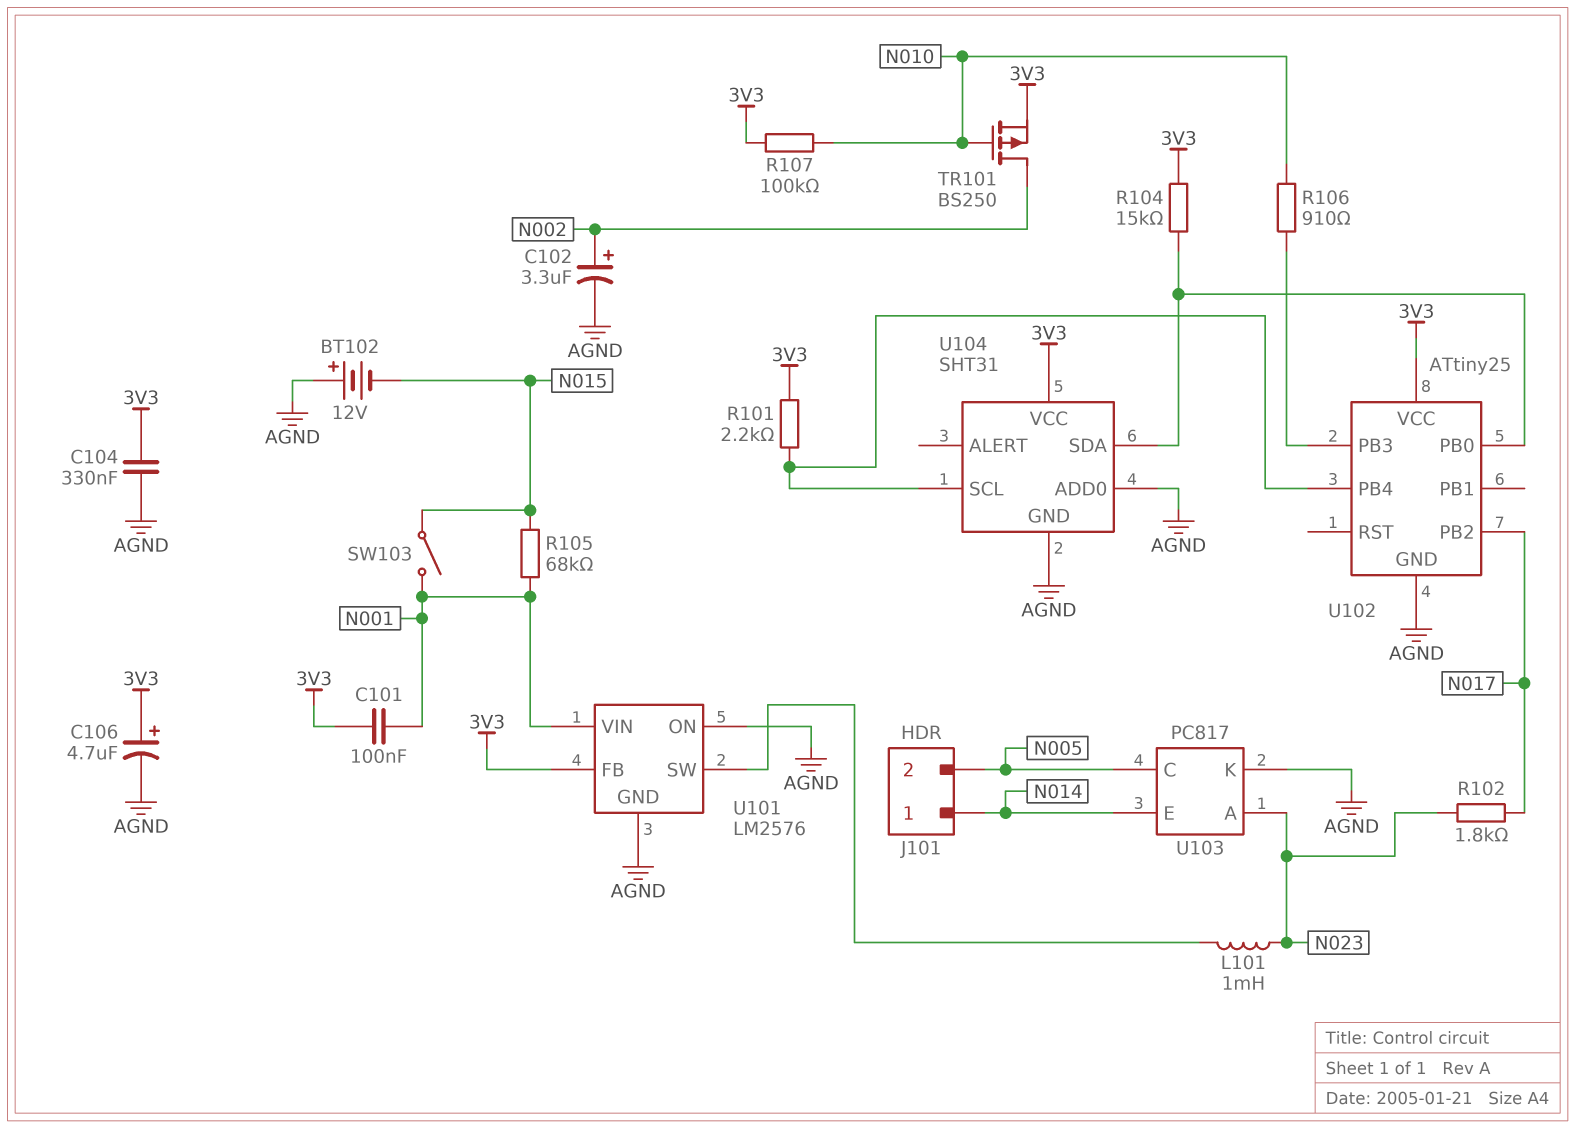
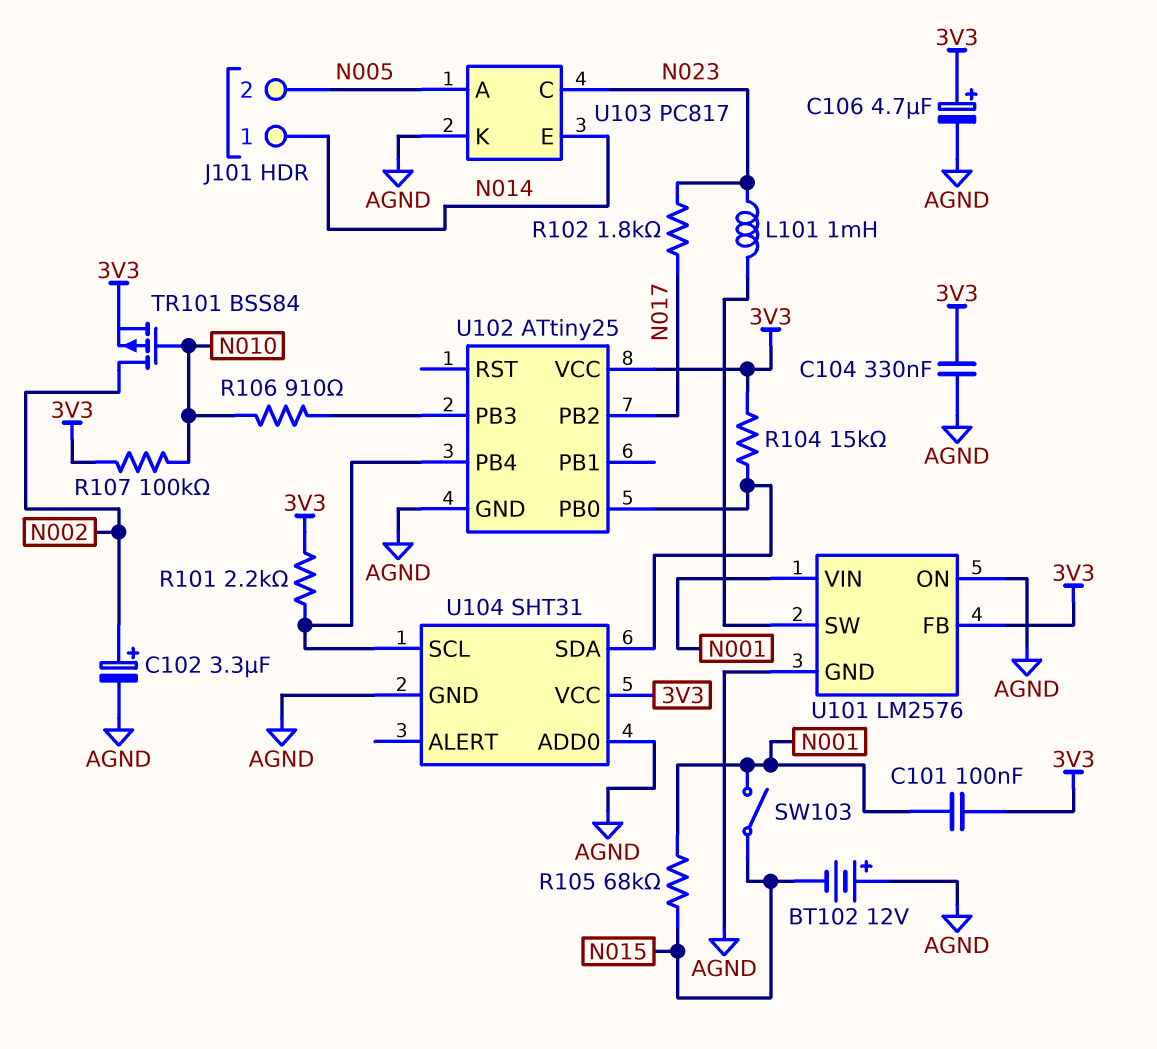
TR101: PMOS BS250 (G N010, D N002, S 3V3) -> PMOS BSS84 (G N010, D N002, S 3V3)
U103 pin A: N023 -> N005
U103 pin C: N005 -> N023

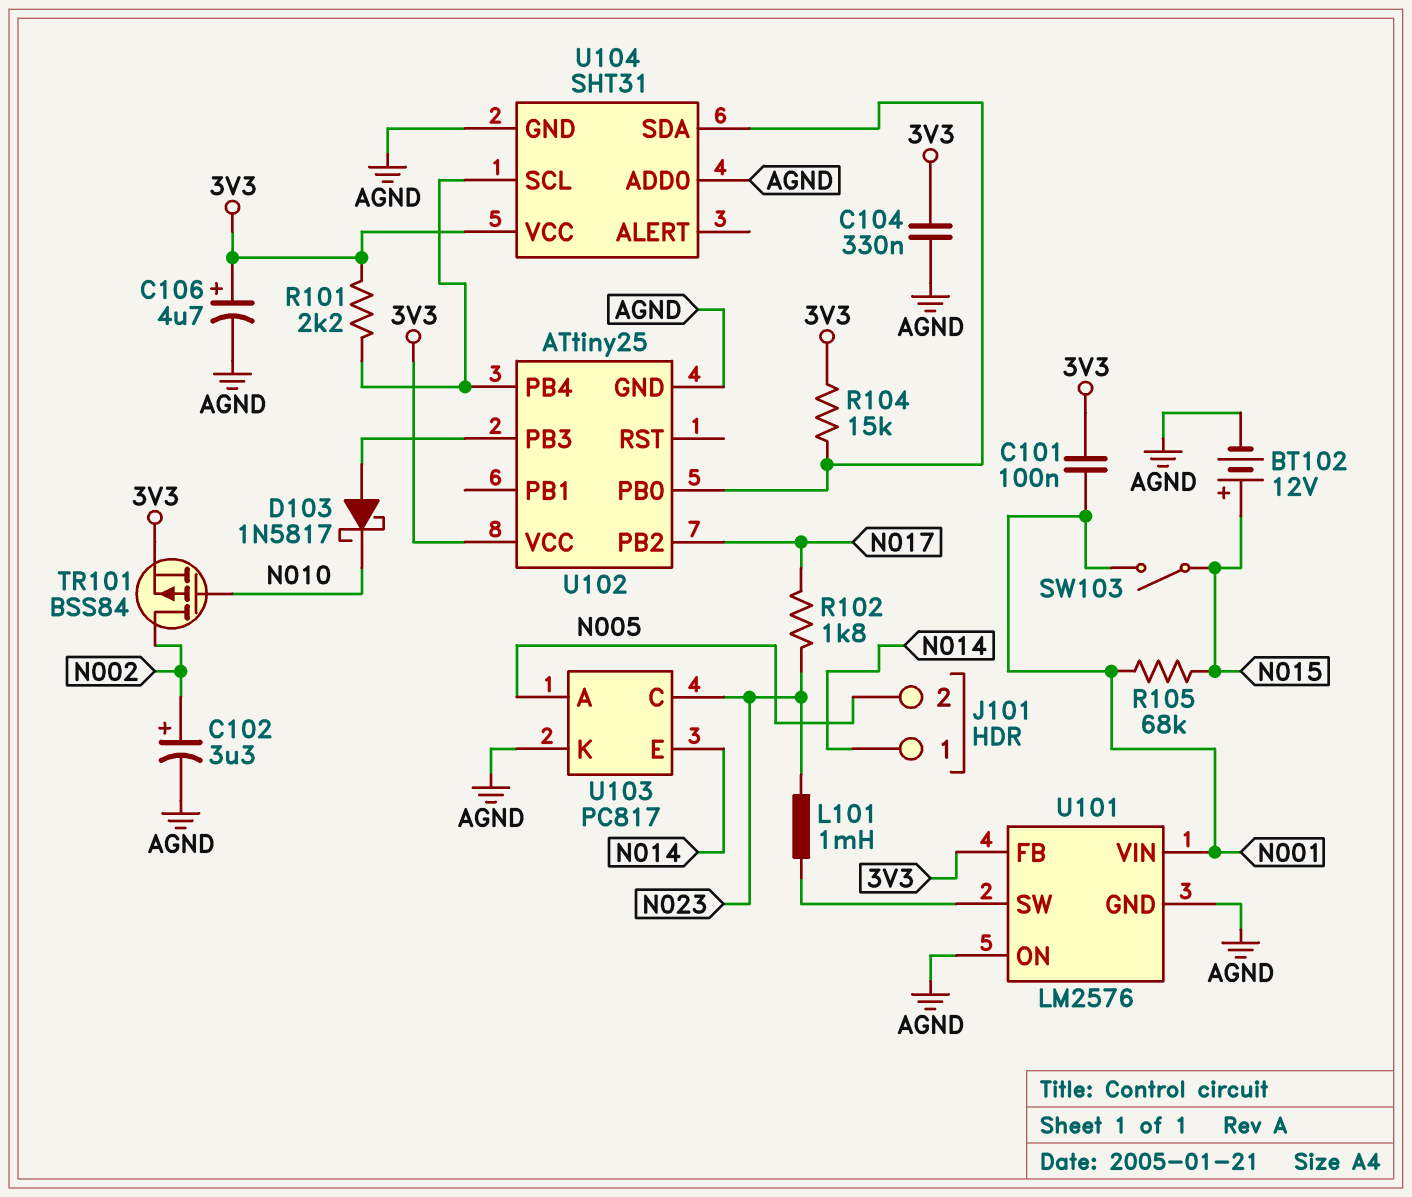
BT102: 12V (plus AGND, minus N015) -> 12V (plus N015, minus AGND)
D103: none -> schottky 1N5817 (A U102/PB3, K N010)
R106: 910 (N010, U102/PB3) -> none
R107: 100k (3V3, N010) -> none

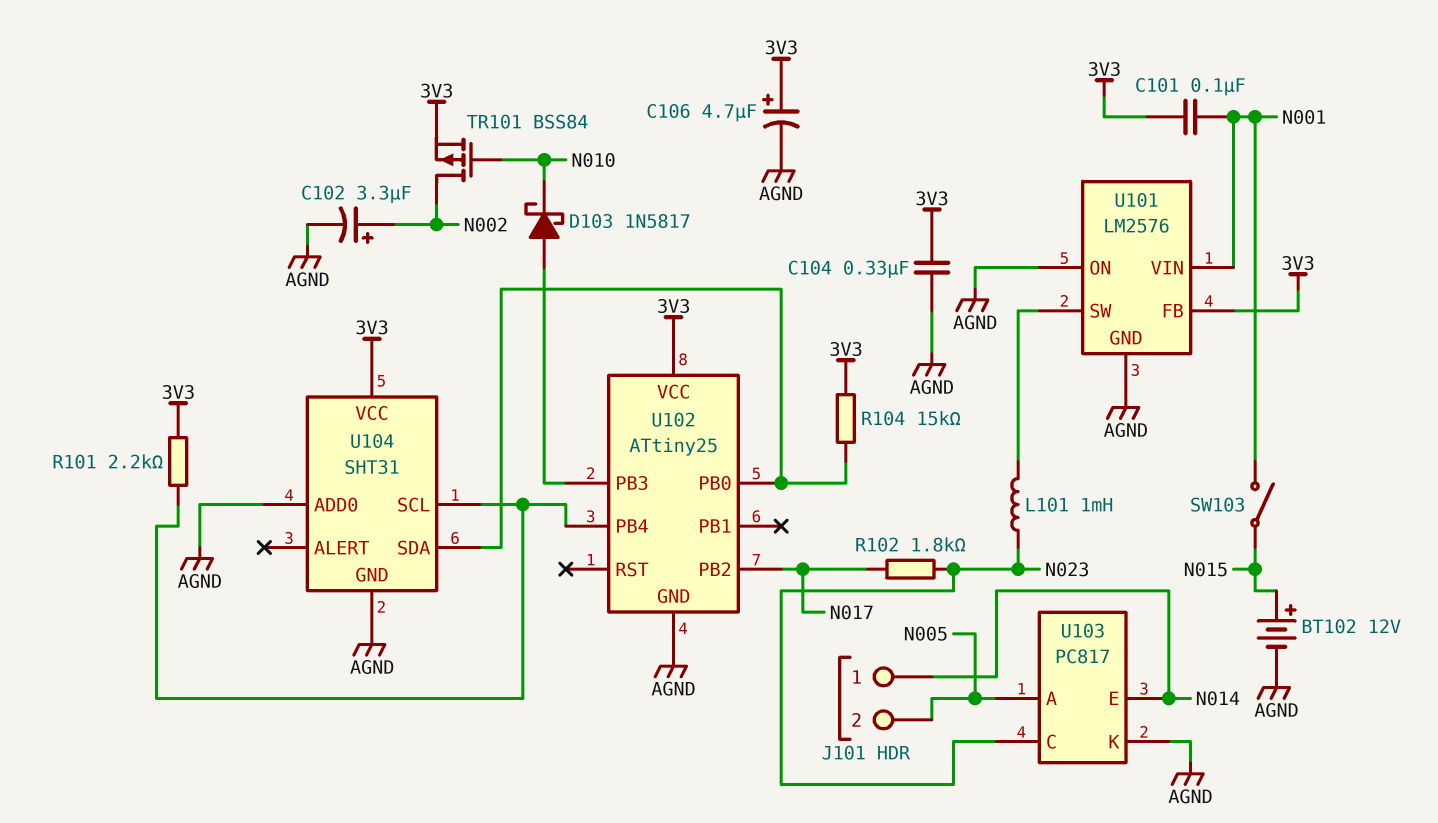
R105: 68k (N001, N015) -> none

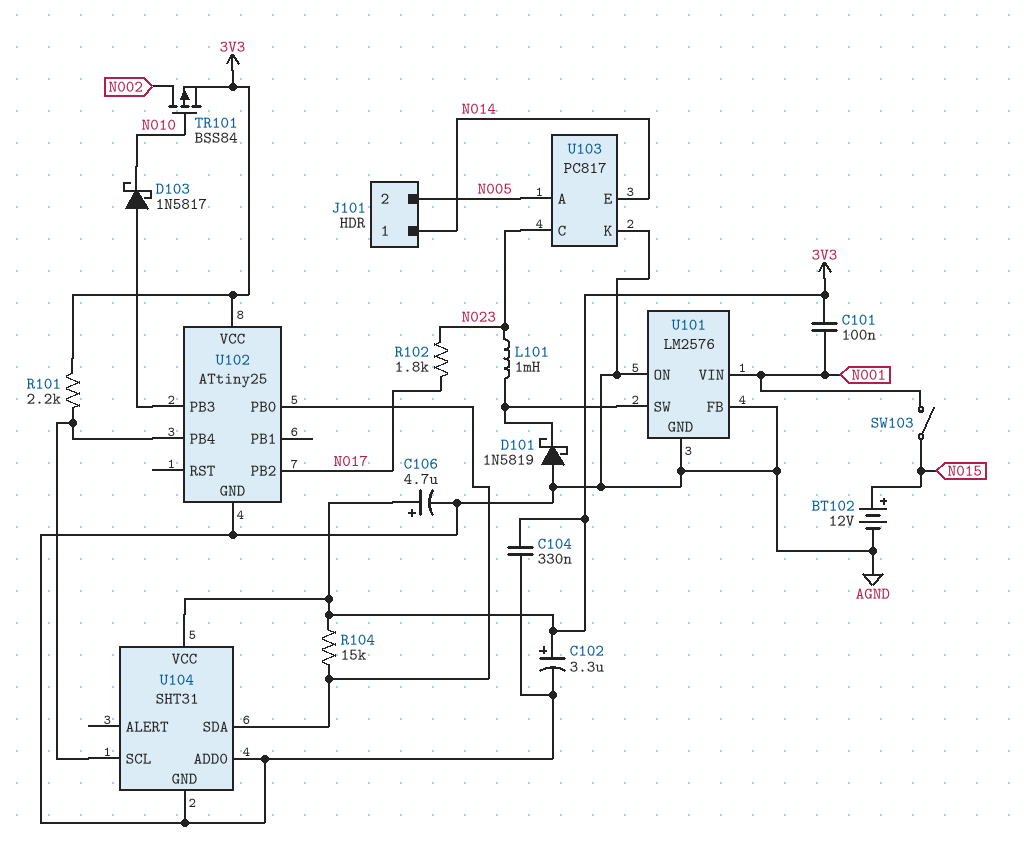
C102: 3.3uF (plus N002, minus AGND) -> 3.3uF (plus 3V3, minus AGND)
D101: none -> schottky 1N5819 (A AGND, K U101/SW)
U101 pin FB: 3V3 -> AGND

